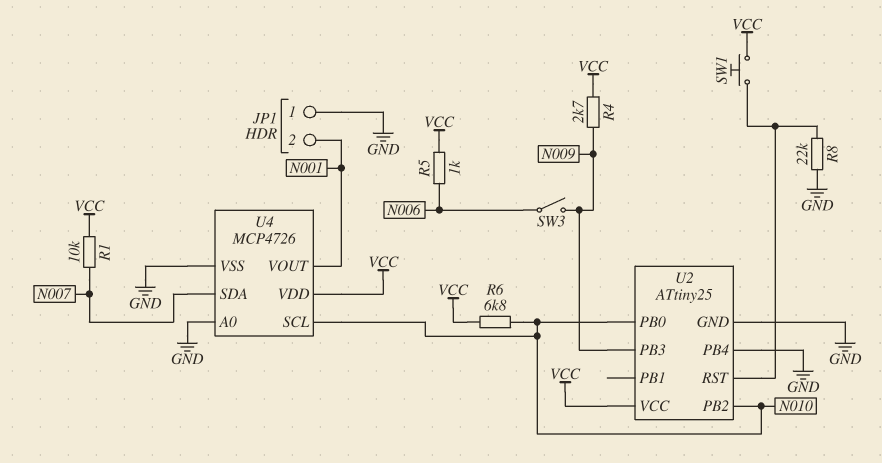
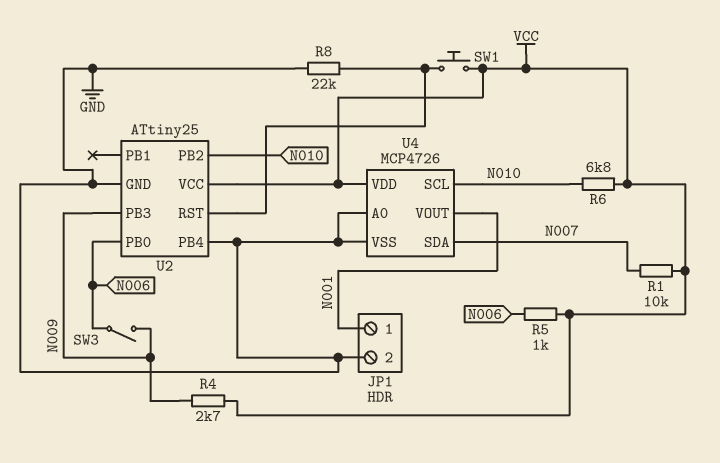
JP1 pin 1: GND -> N001
JP1 pin 2: N001 -> GND
U2 pin PB0: N010 -> N006

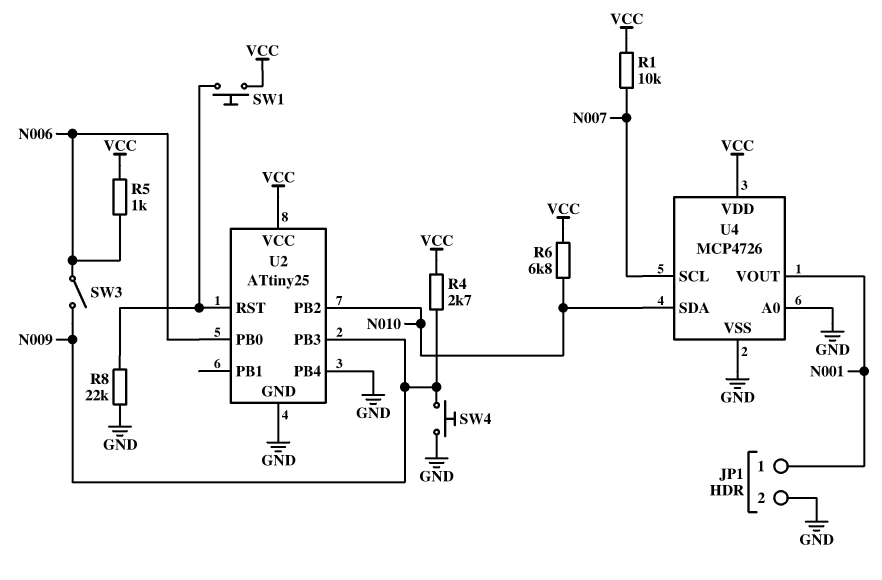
SW4: none -> button (GND, N009)
U4 pin SCL: N010 -> N007
U4 pin SDA: N007 -> N010

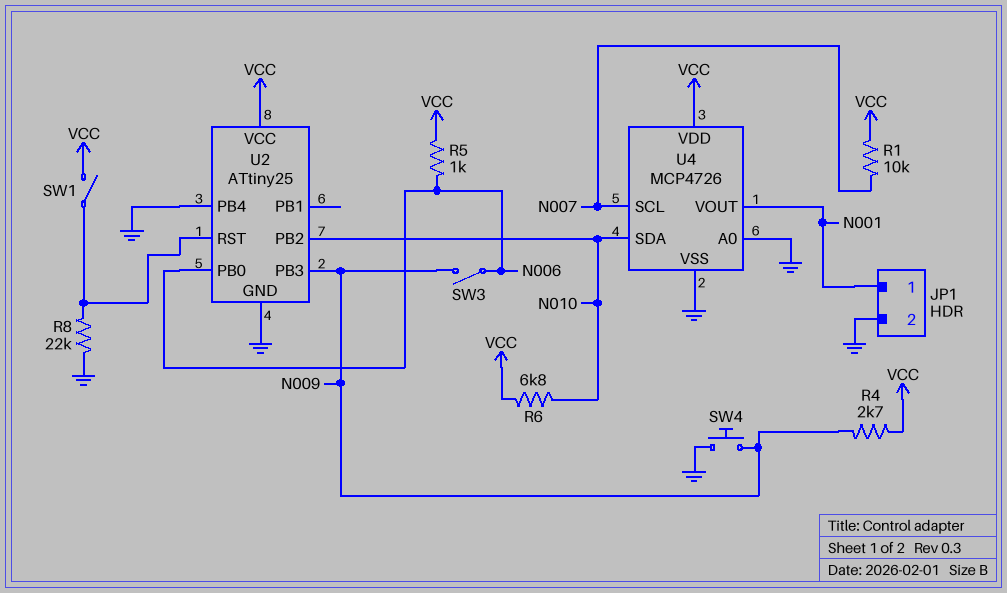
SW1: button (U2/RST, VCC) -> switch (U2/RST, VCC)

